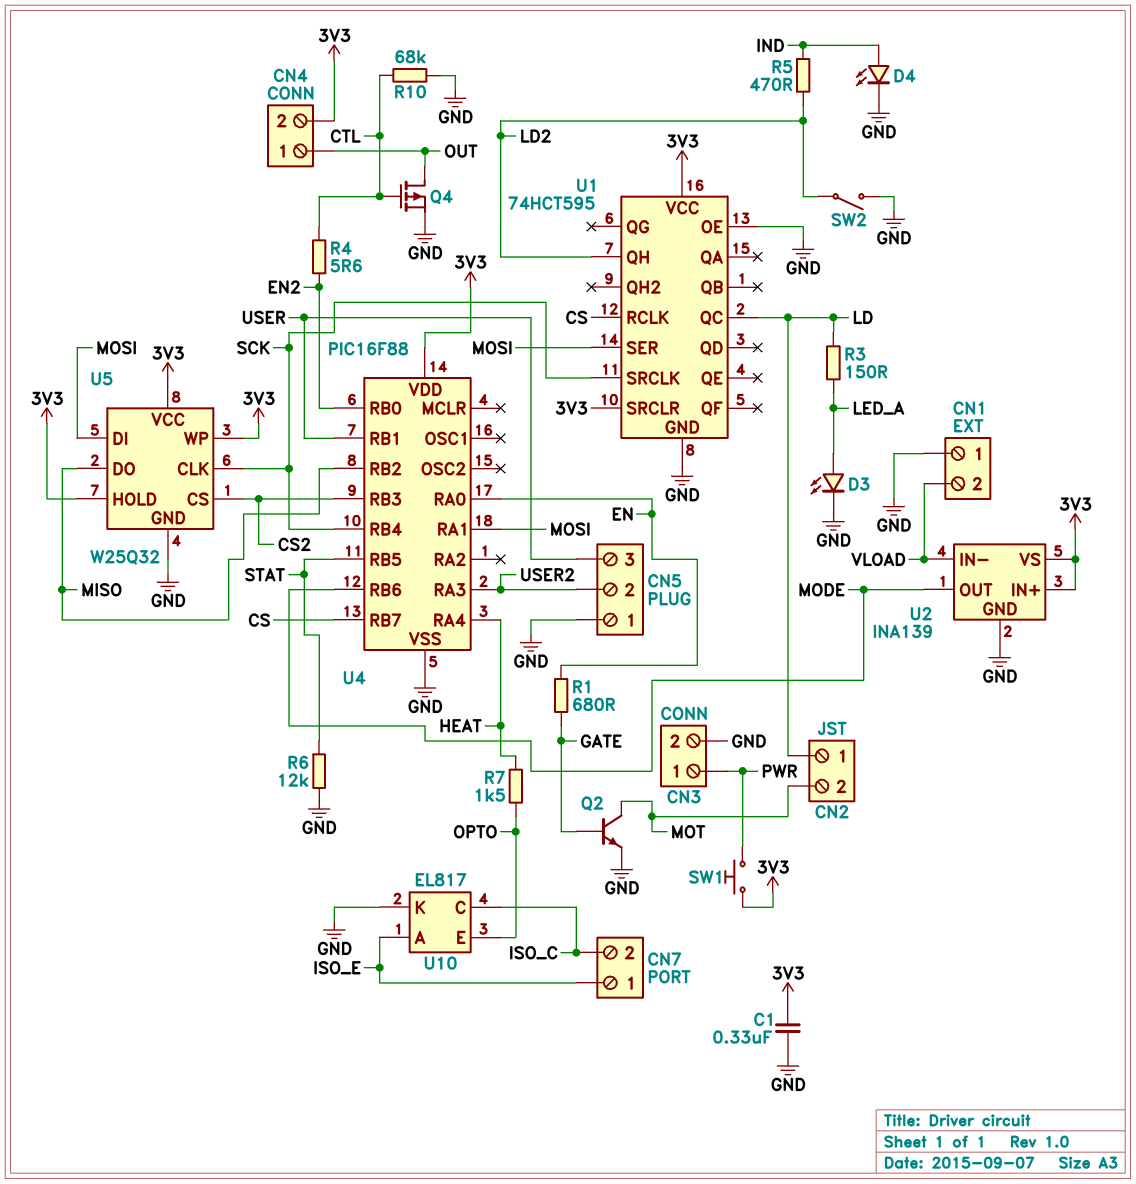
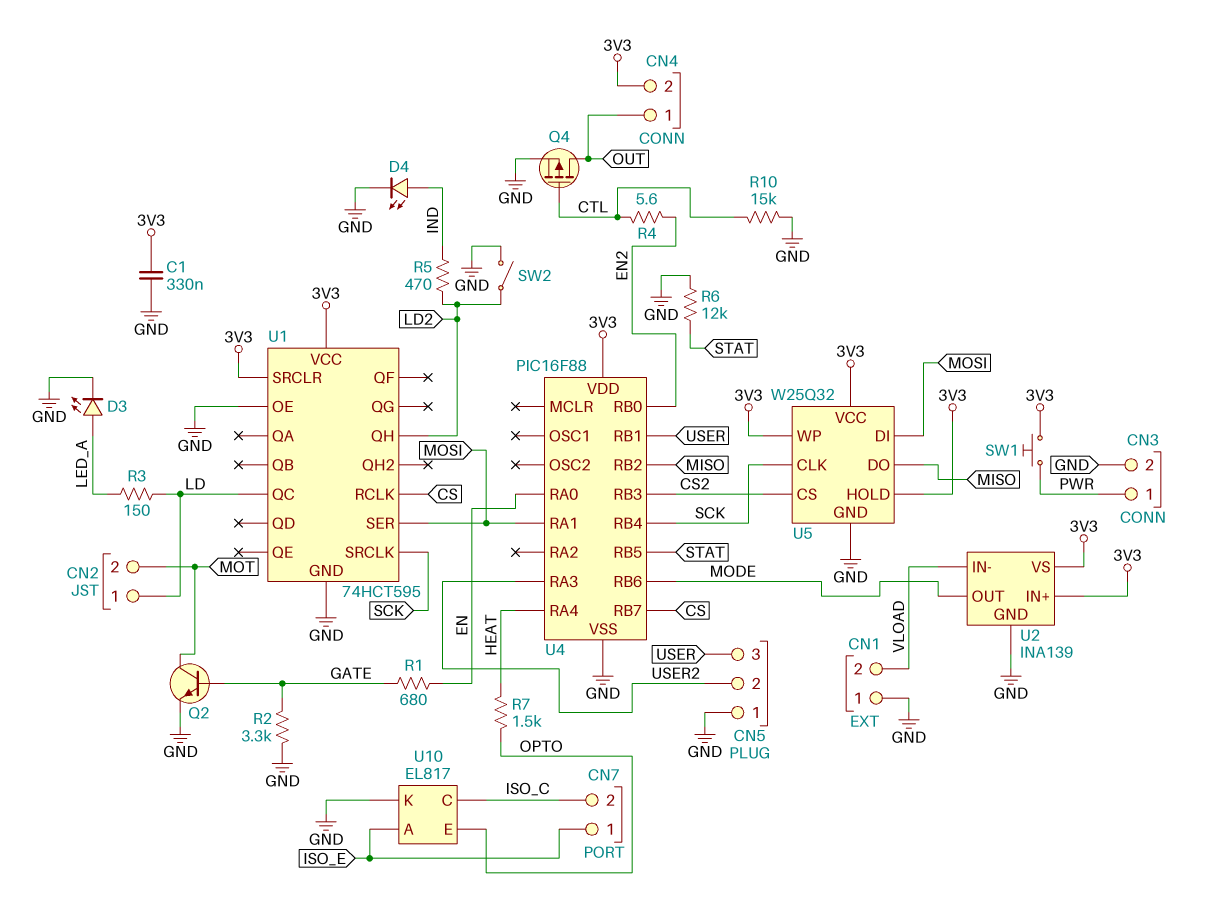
R2: none -> 3.3k (GATE, GND)
R10: 68k (CTL, GND) -> 15k (CTL, GND)

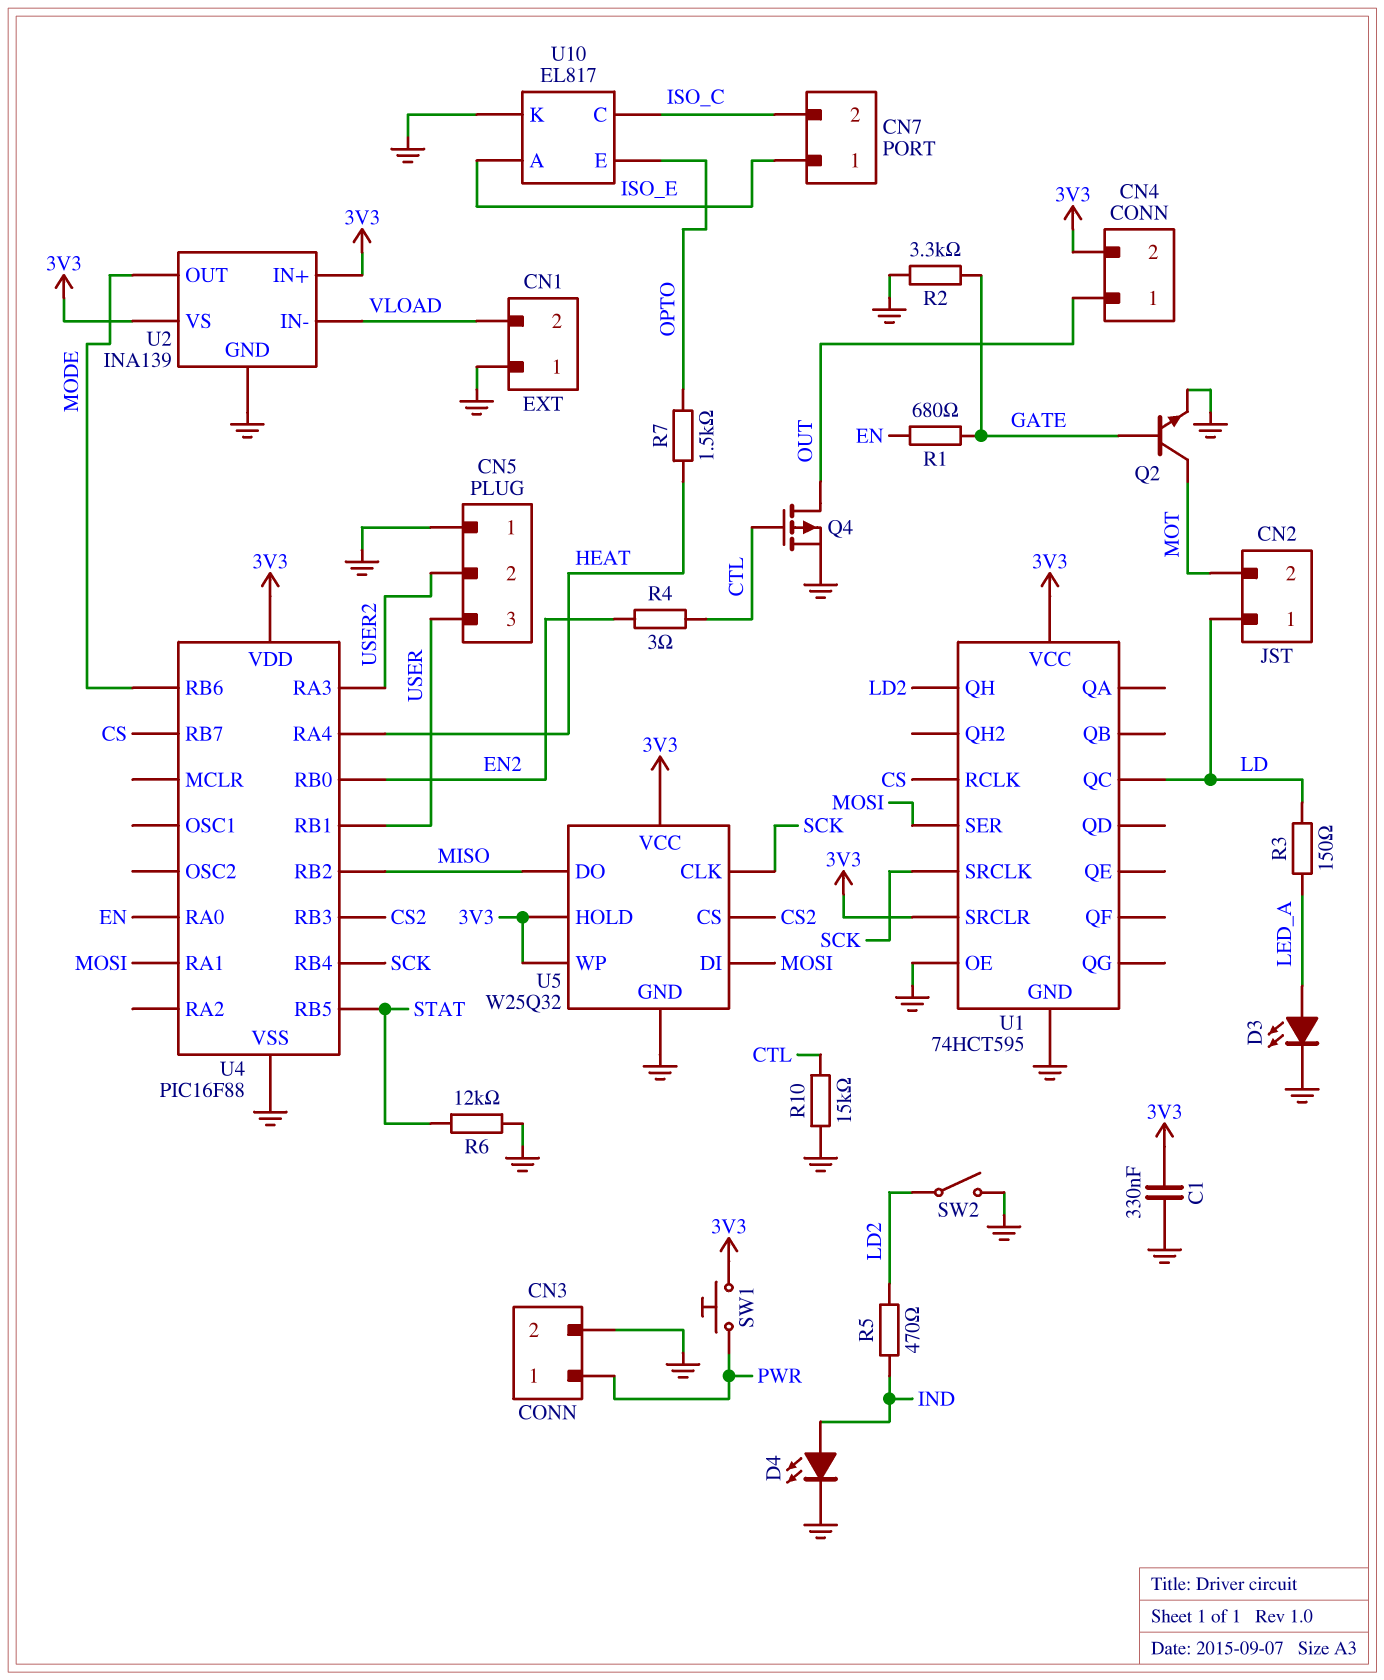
R4: 5.6 (CTL, EN2) -> 3 (CTL, EN2)

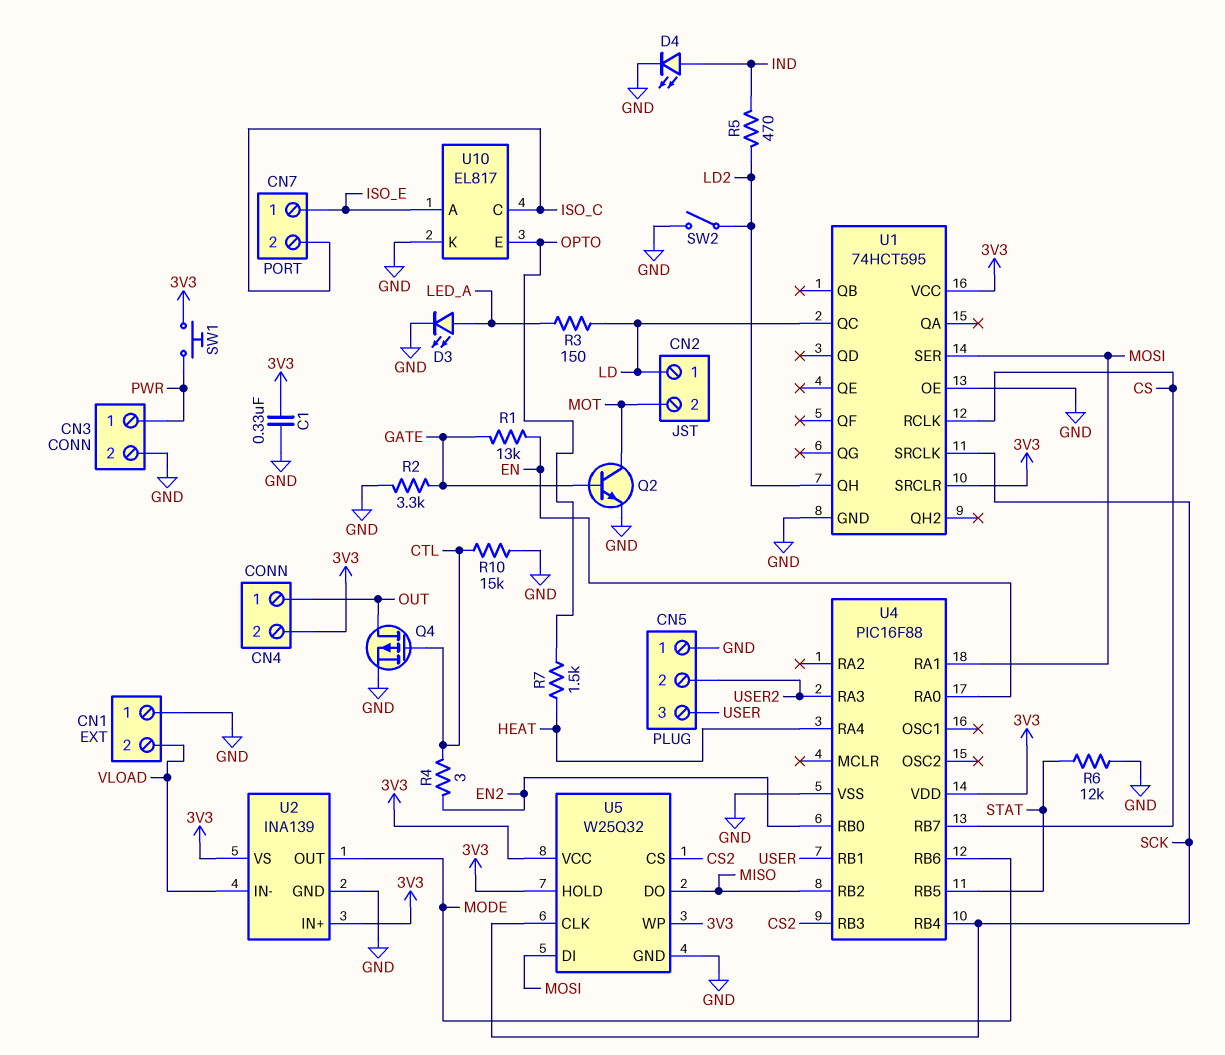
R1: 680 (EN, GATE) -> 13k (EN, GATE)

